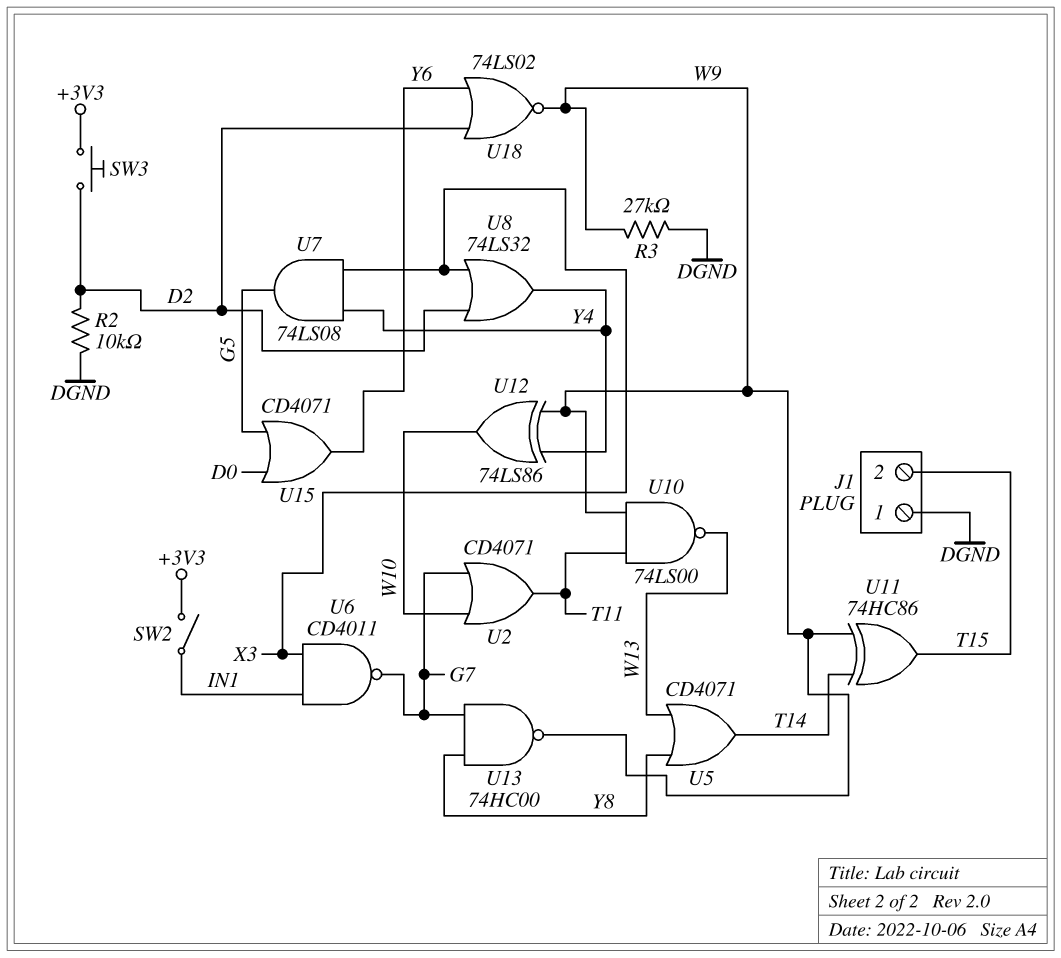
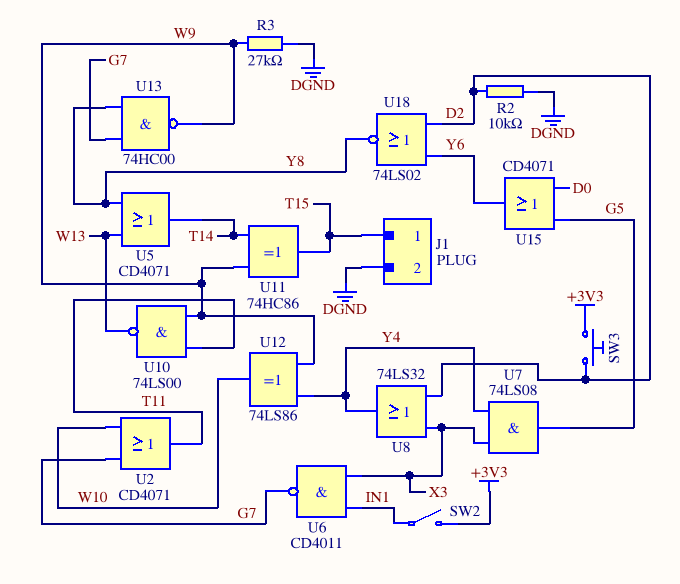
J1 pin 1: DGND -> T15
J1 pin 2: T15 -> DGND
U18: NOR 74LS02 (in D2, in Y6, out W9) -> NOR 74LS02 (in D2, in Y6, out Y8)

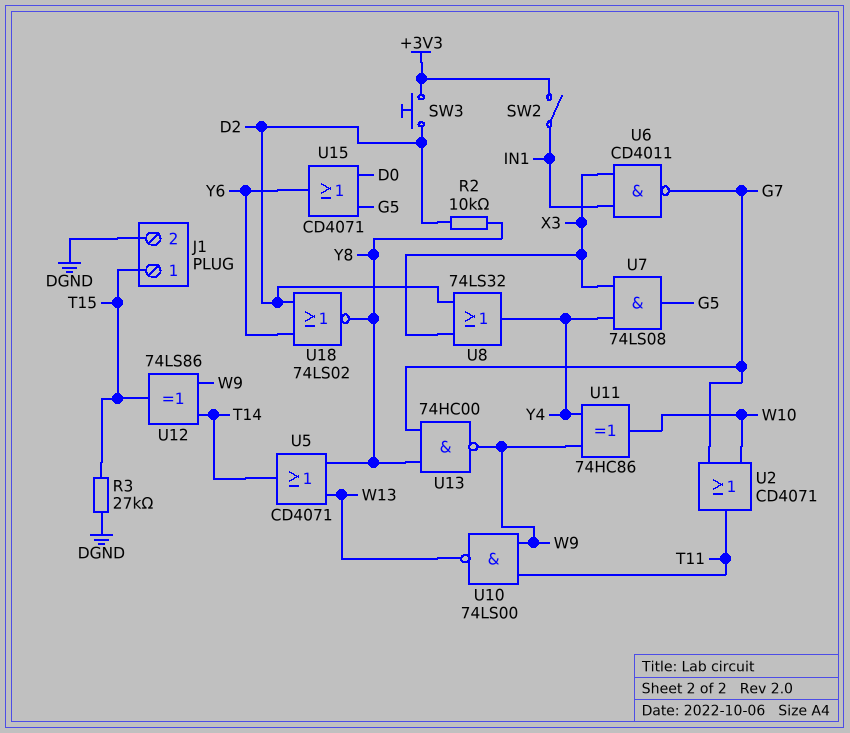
R2: 10k (D2, DGND) -> 10k (D2, Y8)
R3: 27k (DGND, W9) -> 27k (DGND, T15)
U11: XOR 74HC86 (in T14, in W9, out T15) -> XOR 74HC86 (in W9, in Y4, out W10)
U12: XOR 74LS86 (in W9, in Y4, out W10) -> XOR 74LS86 (in T14, in W9, out T15)

